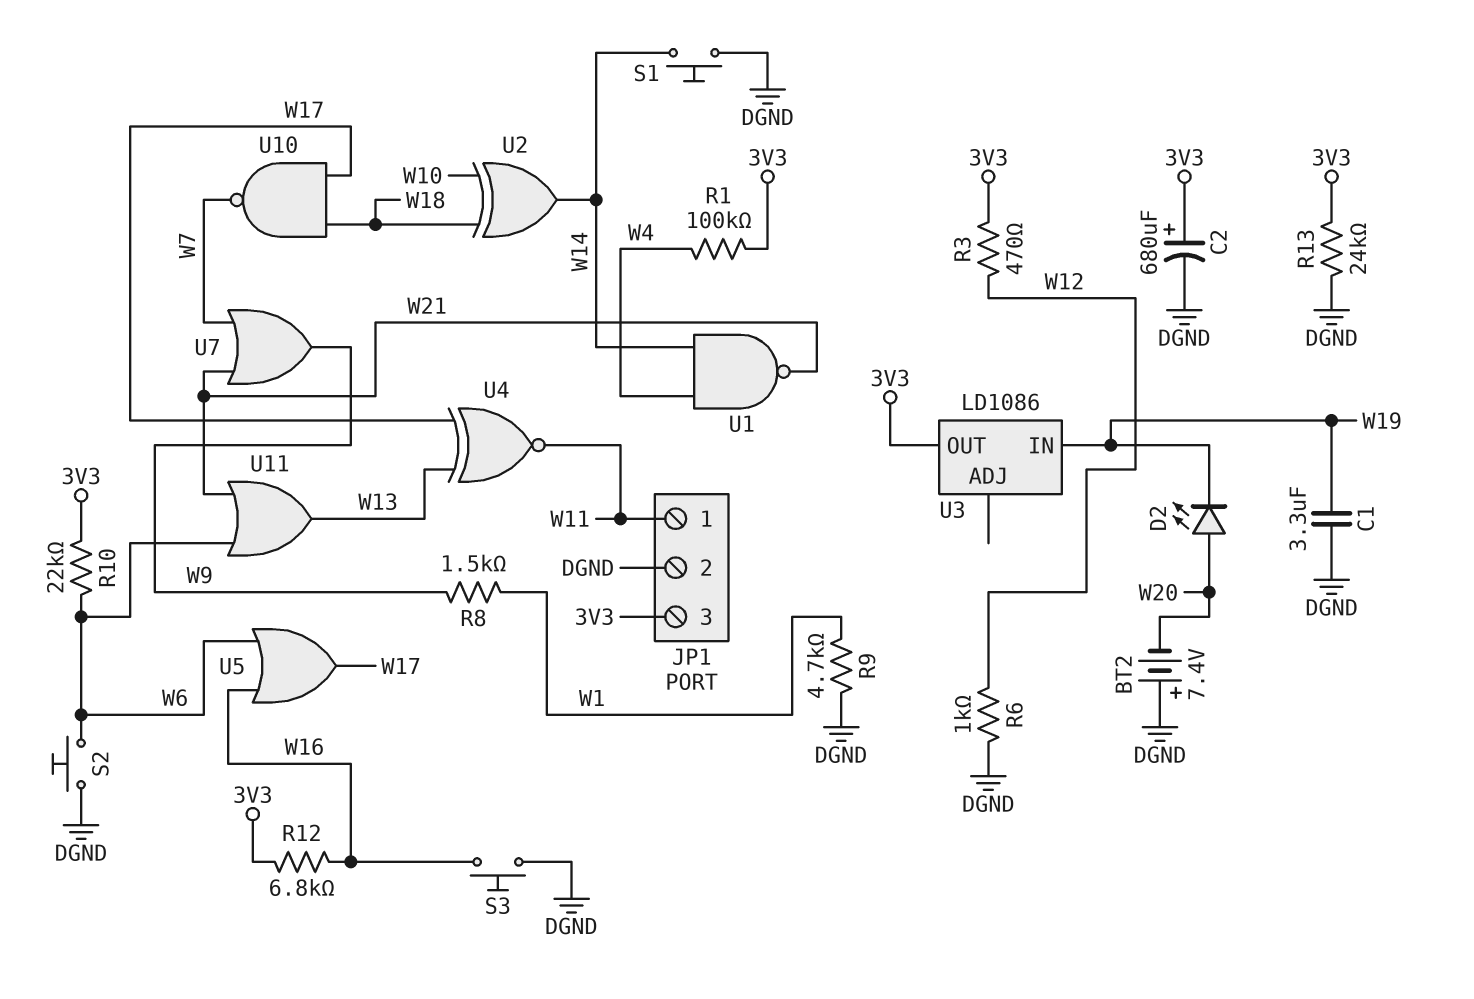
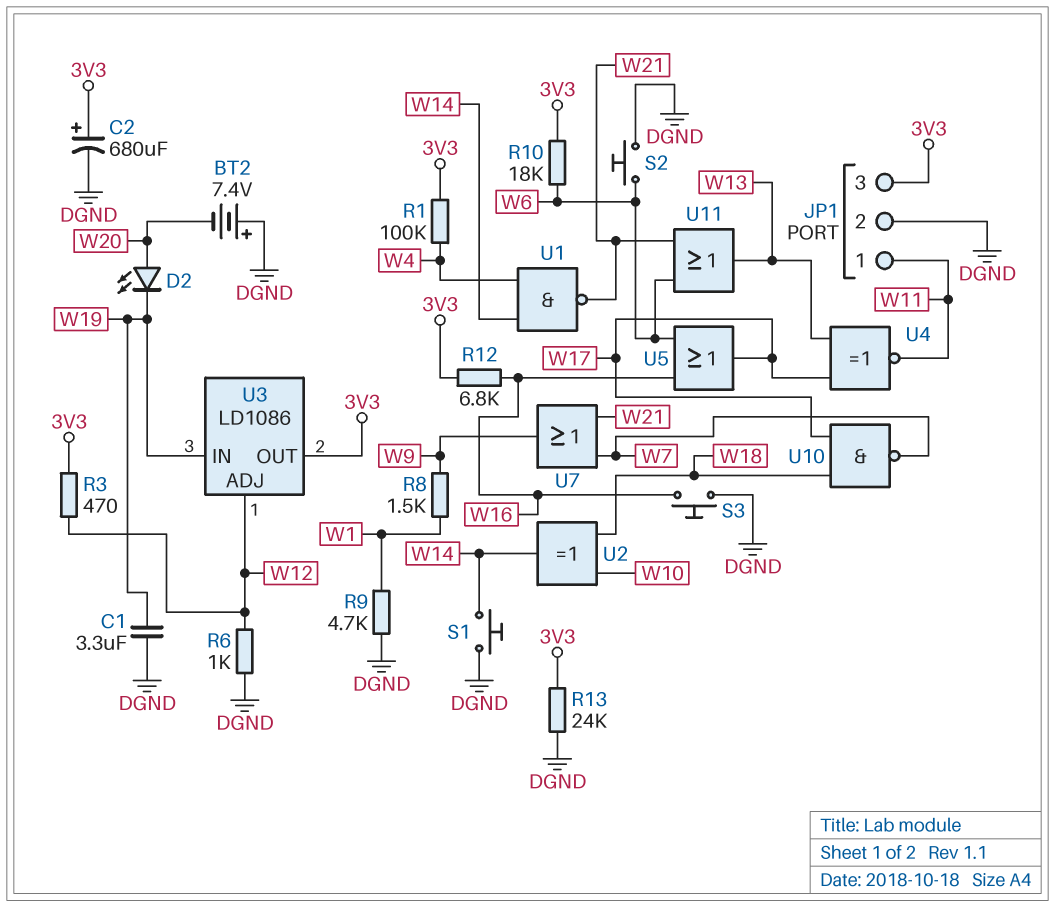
R10: 22k (3V3, W6) -> 18k (3V3, W6)
U3 pin ADJ: none -> W12

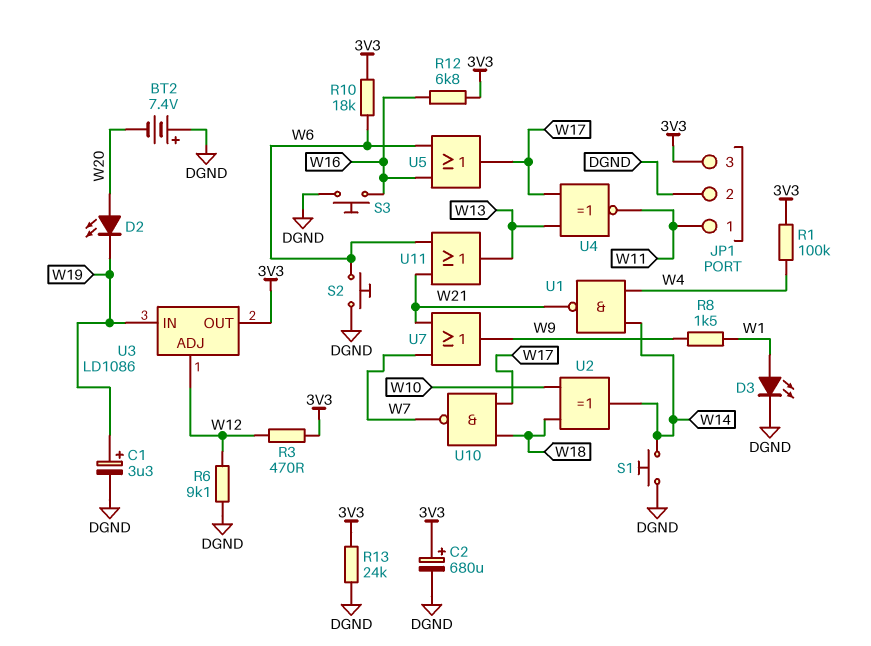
C1: 3.3uF (DGND, W19) -> 3.3uF (plus W19, minus DGND)
D3: none -> LED (A W1, K DGND)
R6: 1k (DGND, W12) -> 9.1k (DGND, W12)
R9: 4.7k (DGND, W1) -> none

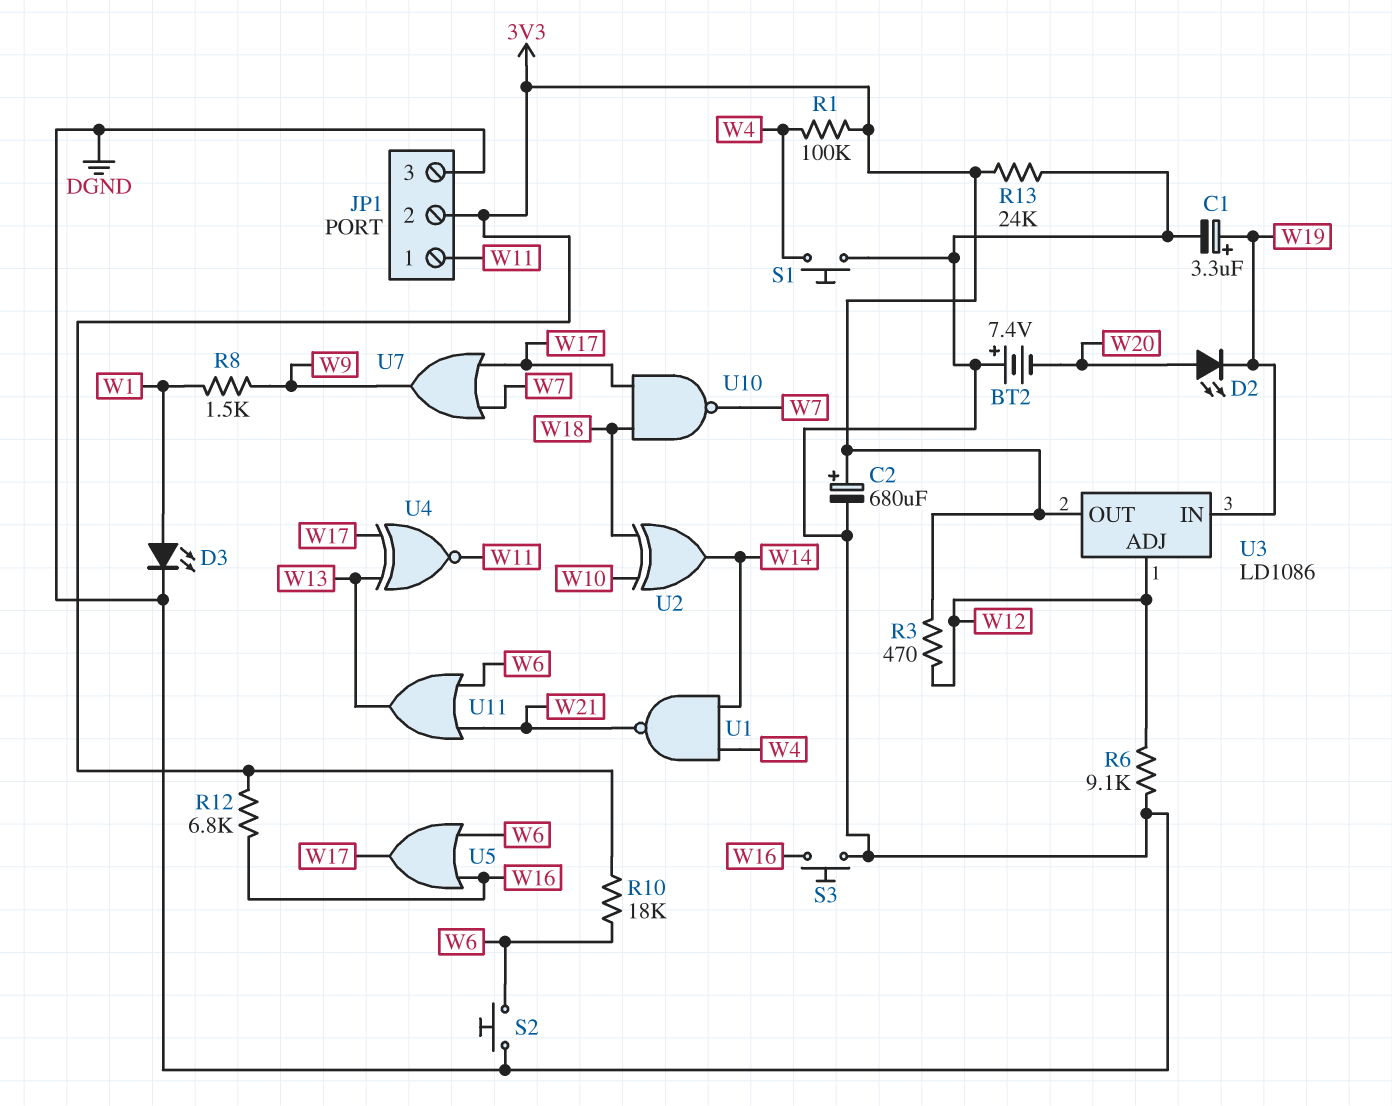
JP1 pin 2: DGND -> 3V3
JP1 pin 3: 3V3 -> DGND
S1: button (DGND, W14) -> button (DGND, W4)
U7: OR (in W7, in W21, out W9) -> OR (in W7, in W17, out W9)

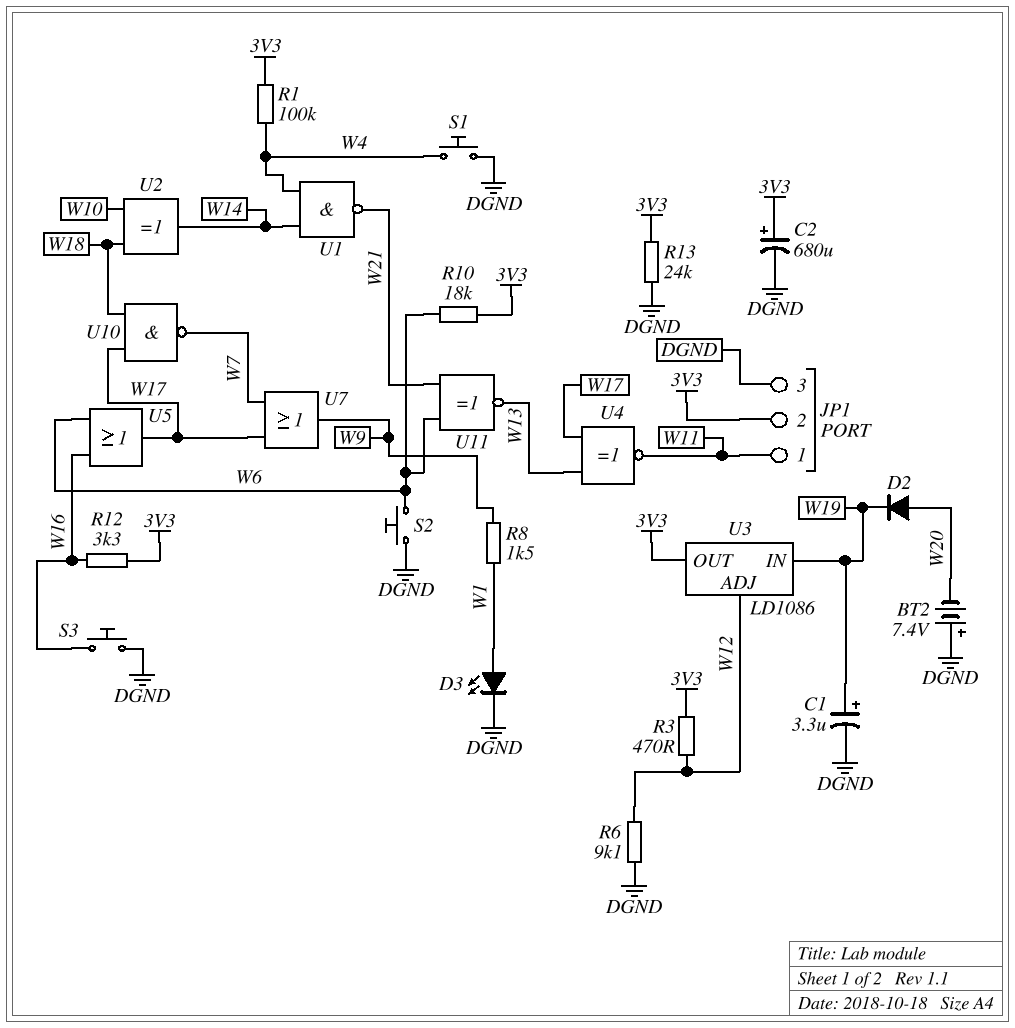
D2: LED (A W20, K W19) -> diode (A W20, K W19)
R12: 6.8k (3V3, W16) -> 3.3k (3V3, W16)
U11: OR (in W6, in W21, out W13) -> XNOR (in W6, in W21, out W13)

